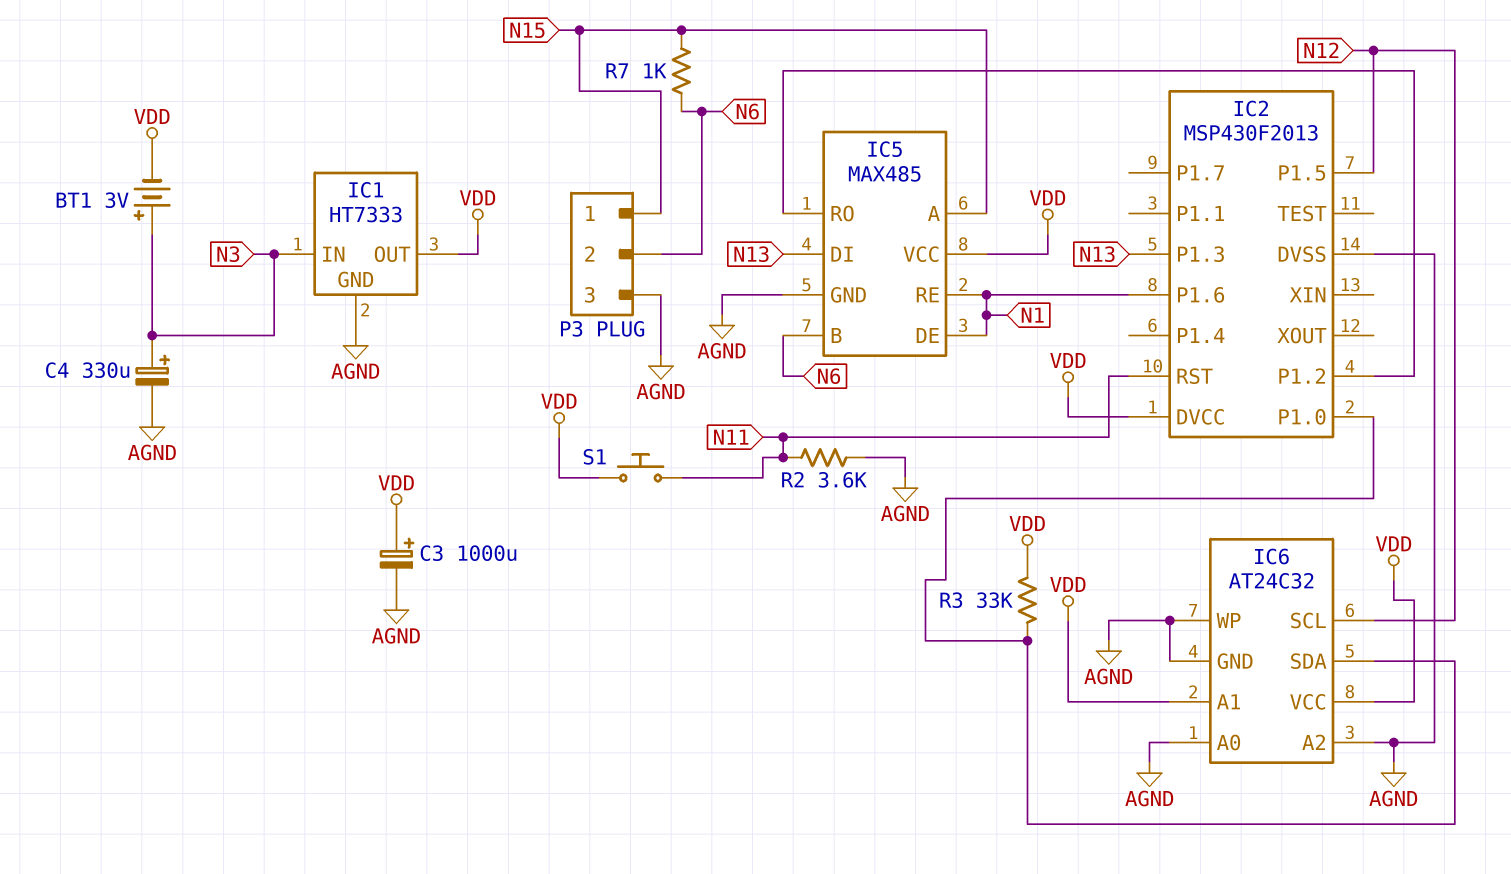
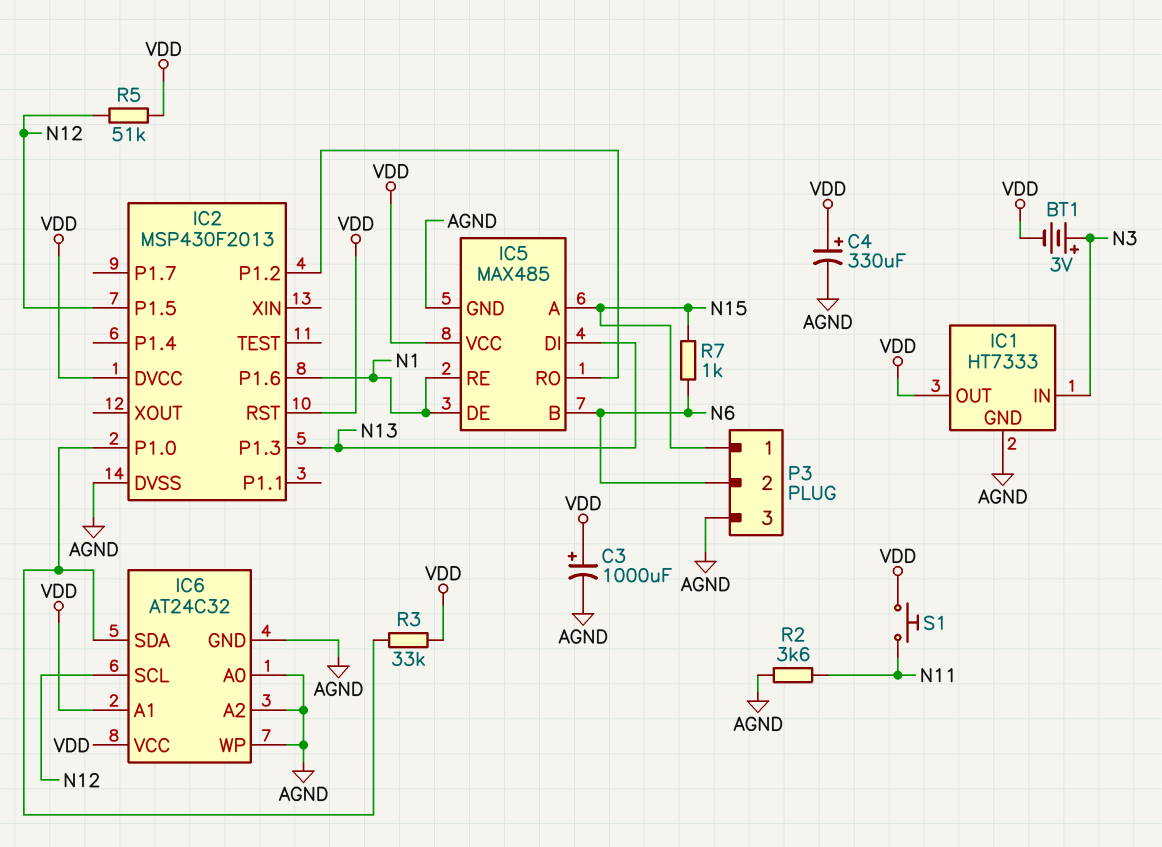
C4: 330uF (plus N3, minus AGND) -> 330uF (plus VDD, minus AGND)
IC2 pin RST: N11 -> VDD
R5: none -> 51k (N12, VDD)

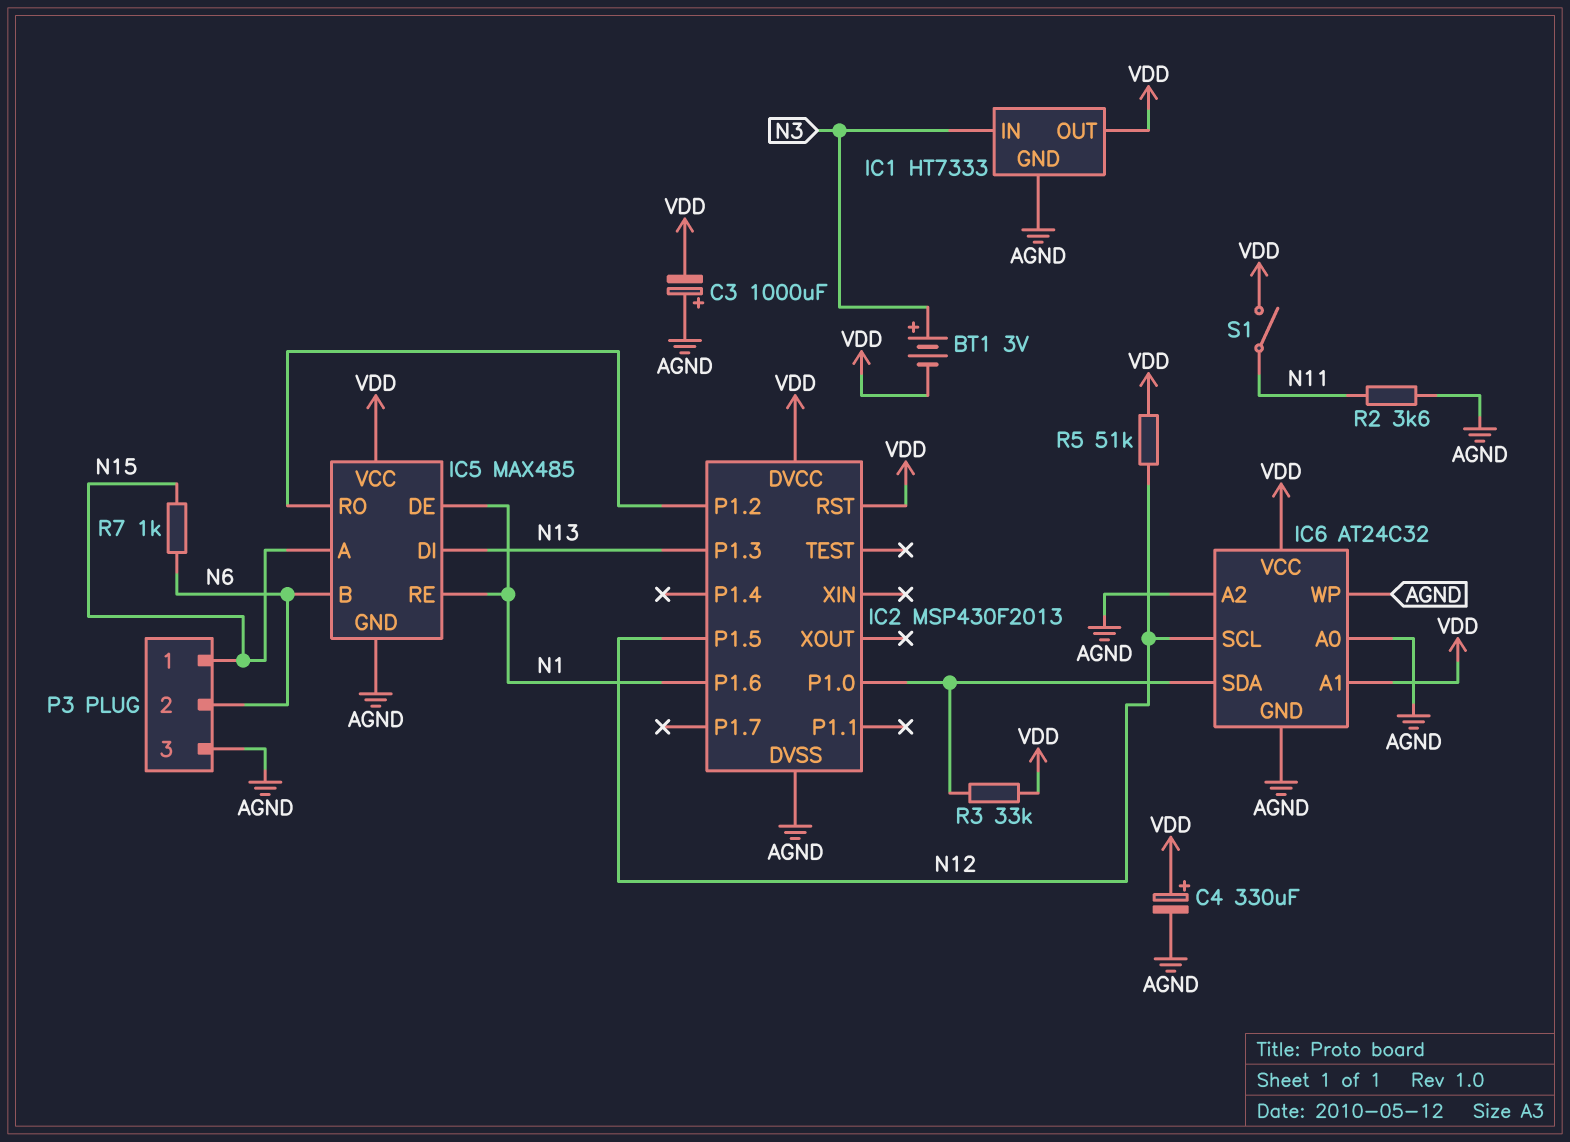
C3: 1000uF (plus VDD, minus AGND) -> 1000uF (plus AGND, minus VDD)
S1: button (N11, VDD) -> switch (N11, VDD)

